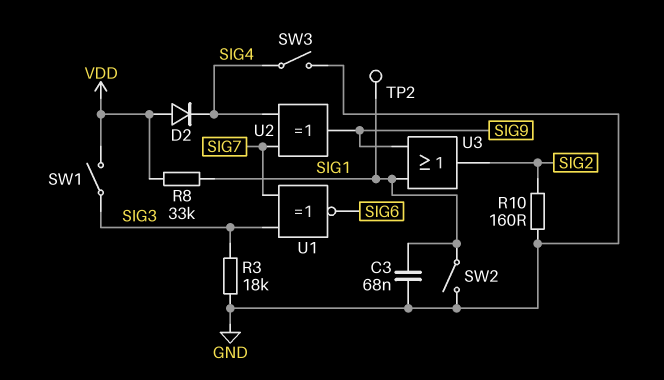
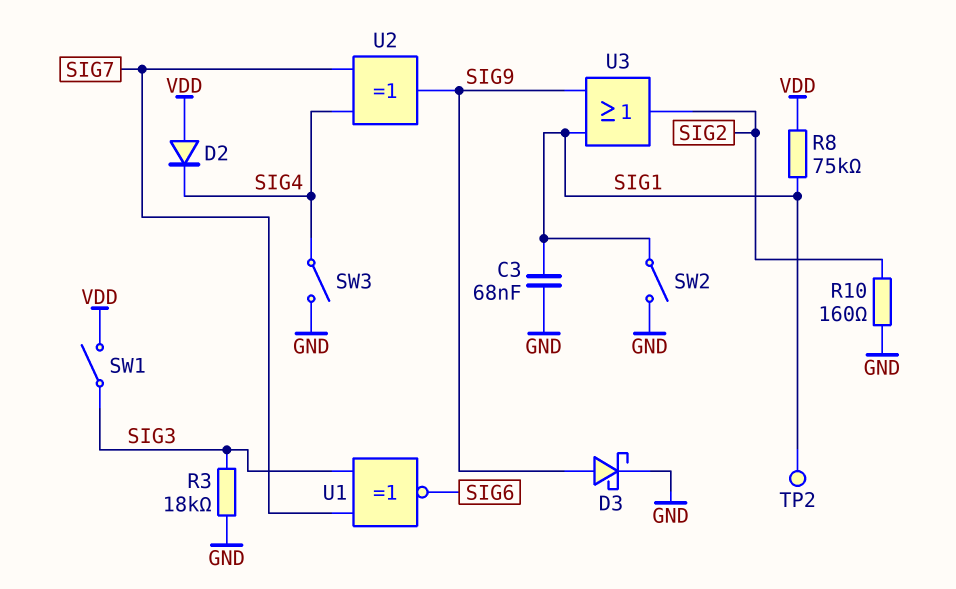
D3: none -> schottky (A SIG9, K GND)
R8: 33k (SIG1, VDD) -> 75k (SIG1, VDD)

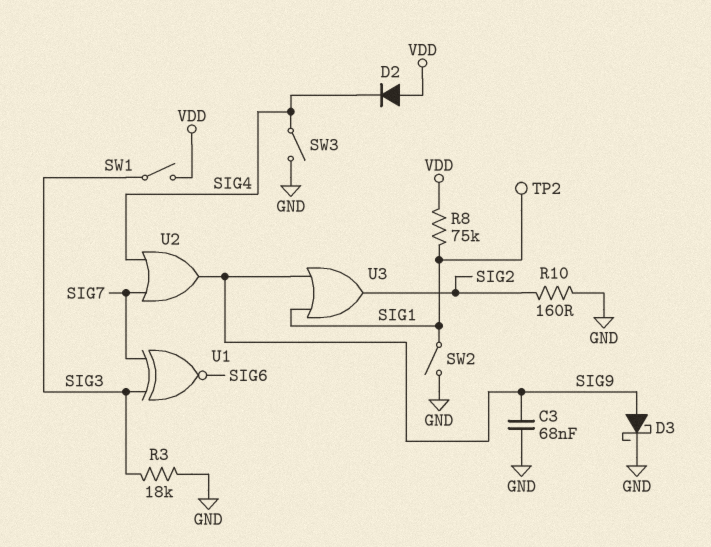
C3: 68nF (GND, SIG1) -> 68nF (GND, SIG9)
U2: XOR (in SIG4, in SIG7, out SIG9) -> OR (in SIG4, in SIG7, out SIG9)

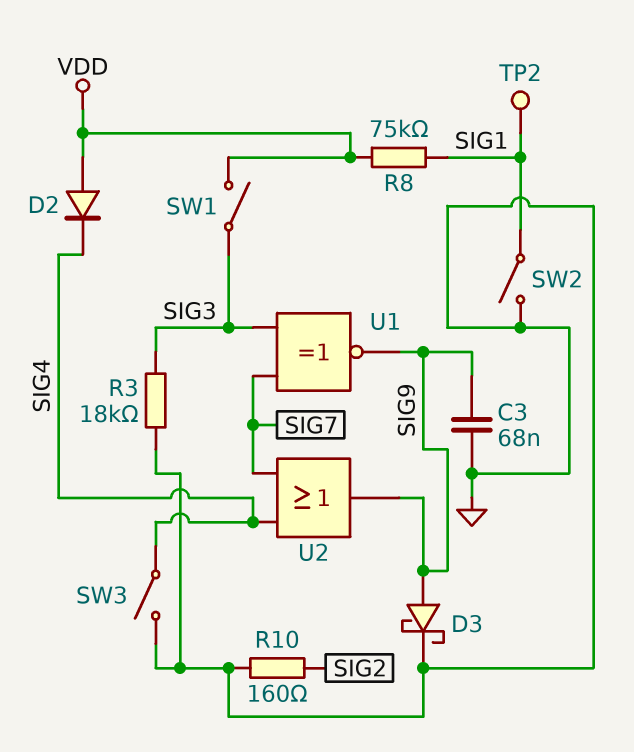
U1: XNOR (in SIG3, in SIG7, out SIG6) -> XNOR (in SIG3, in SIG7, out SIG9)
U3: OR (in SIG1, in SIG9, out SIG2) -> none

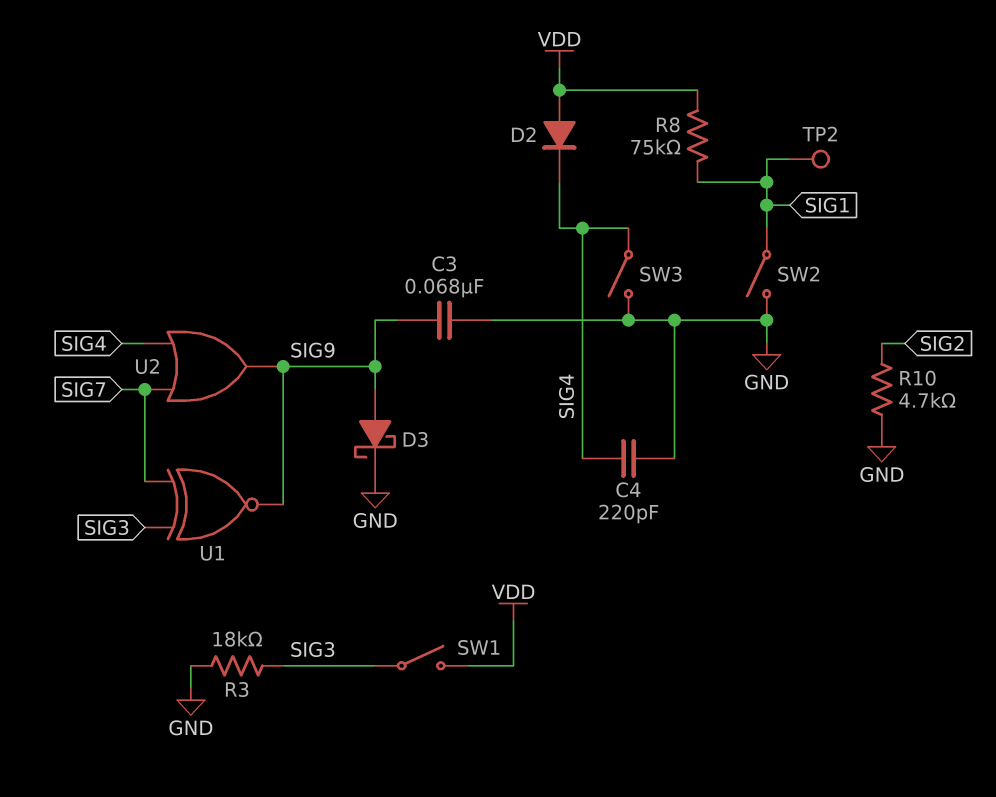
C4: none -> 220pF (GND, SIG4)
R10: 160 (GND, SIG2) -> 4.7k (GND, SIG2)

